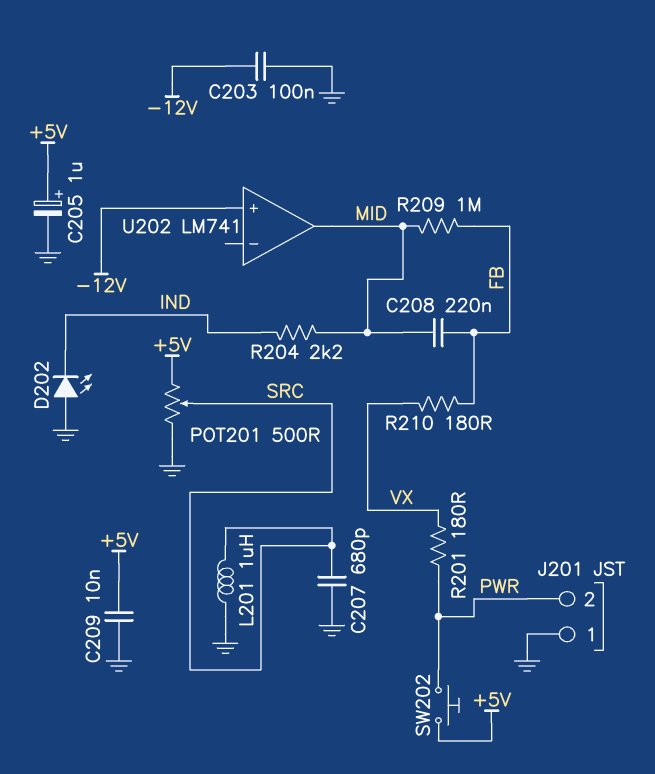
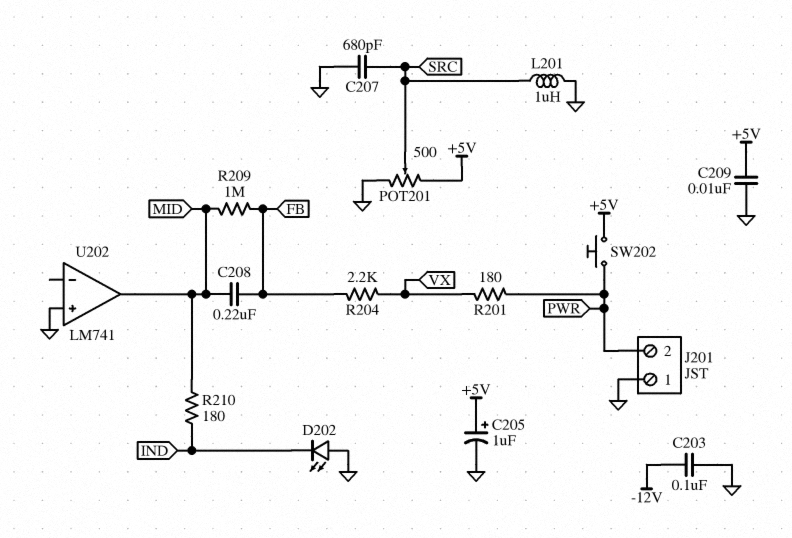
R204: 2.2k (IND, MID) -> 2.2k (FB, VX)
R210: 180 (FB, VX) -> 180 (IND, MID)
U202 pin in+: -12V -> GND

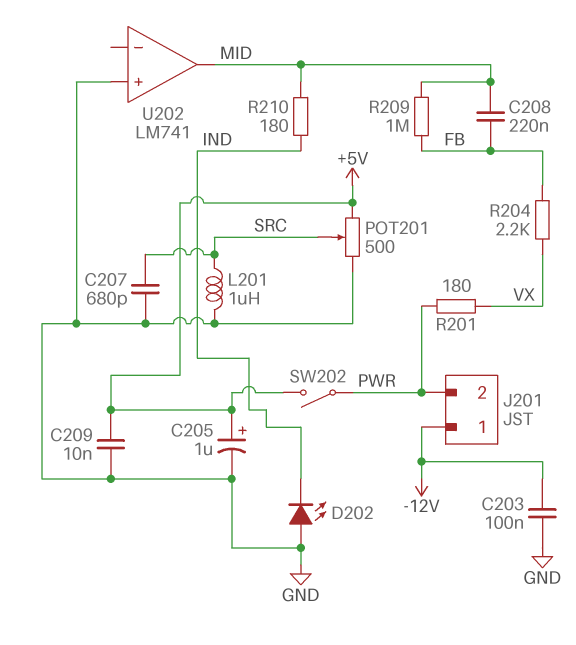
J201 pin 1: GND -> -12V
SW202: button (+5V, PWR) -> switch (+5V, PWR)

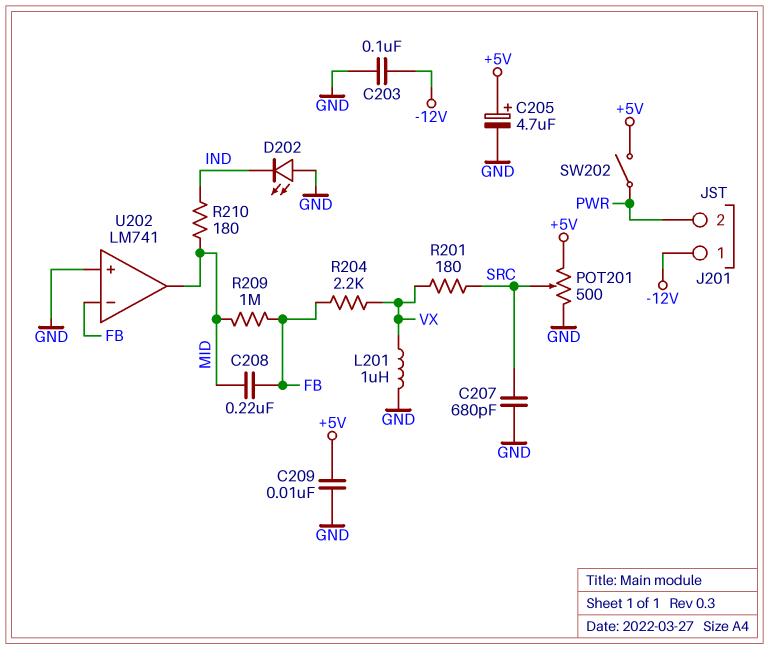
C205: 1uF (plus +5V, minus GND) -> 4.7uF (plus +5V, minus GND)
L201: 1uH (GND, SRC) -> 1uH (GND, VX)
R201: 180 (PWR, VX) -> 180 (SRC, VX)
U202 pin in-: none -> FB

